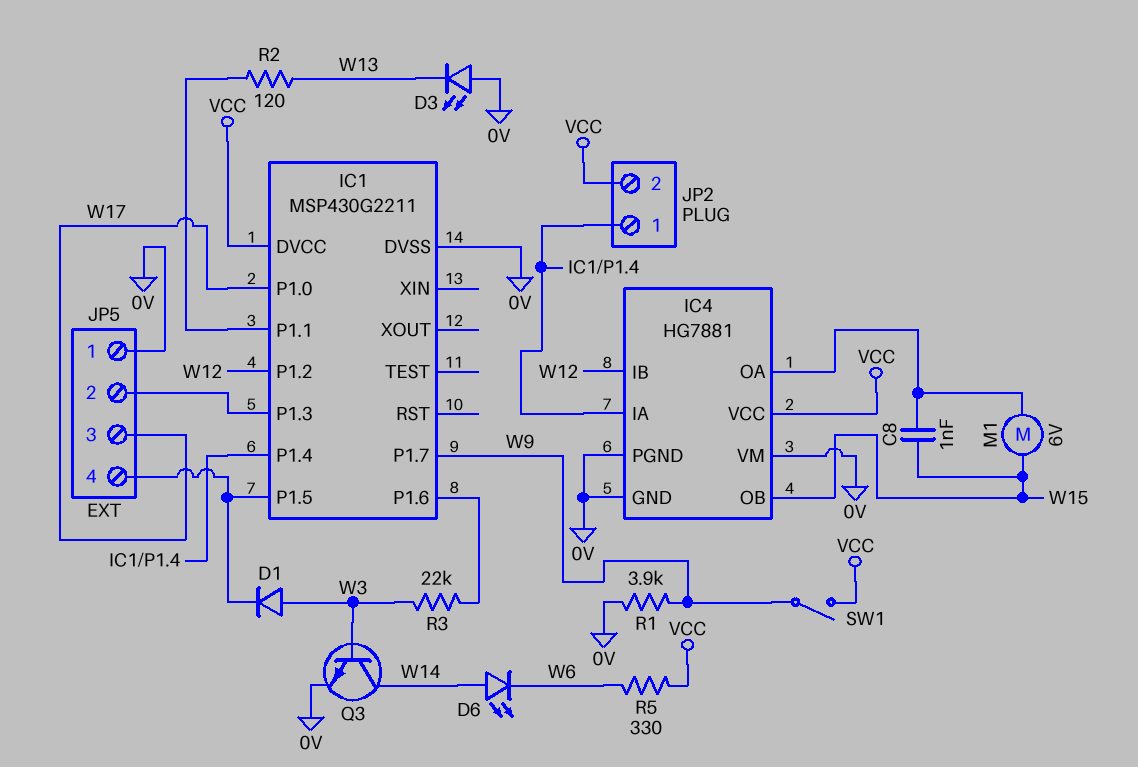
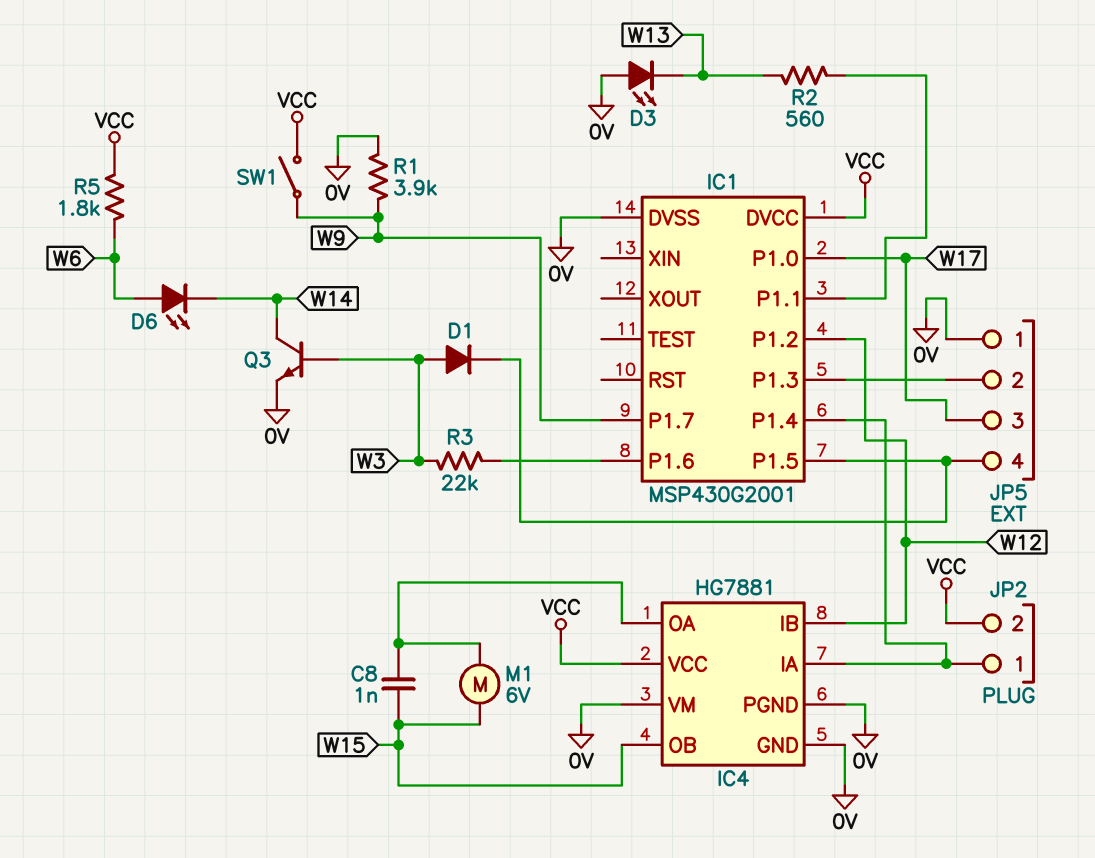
D6: LED (A W14, K W6) -> LED (A W6, K W14)
IC1: MSP430G2211 -> MSP430G2001
R2: 120 (IC1/P1.1, W13) -> 560 (IC1/P1.1, W13)
R5: 330 (VCC, W6) -> 1.8k (VCC, W6)

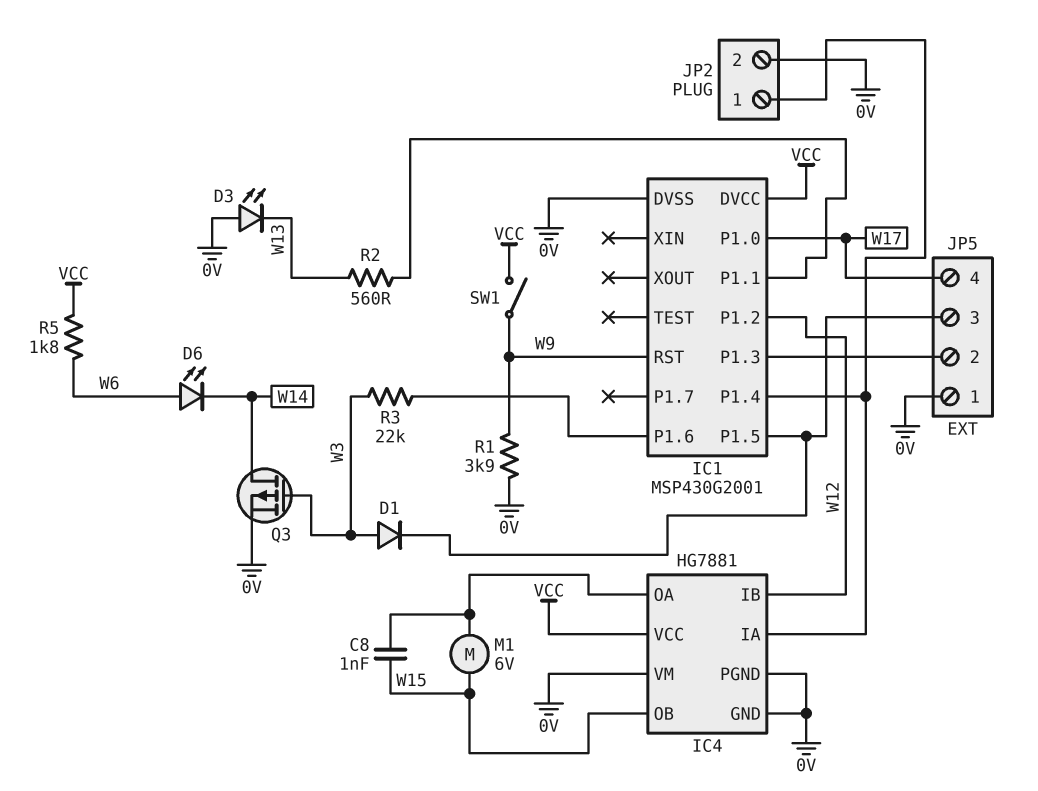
IC1 pin P1.7: W9 -> none
IC1 pin RST: none -> W9
JP2 pin 2: VCC -> 0V
JP5 pin 3: W17 -> IC1/P1.5
JP5 pin 4: IC1/P1.5 -> W17
Q3: NPN (B W3, C W14, E 0V) -> PMOS (G W3, D W14, S 0V)

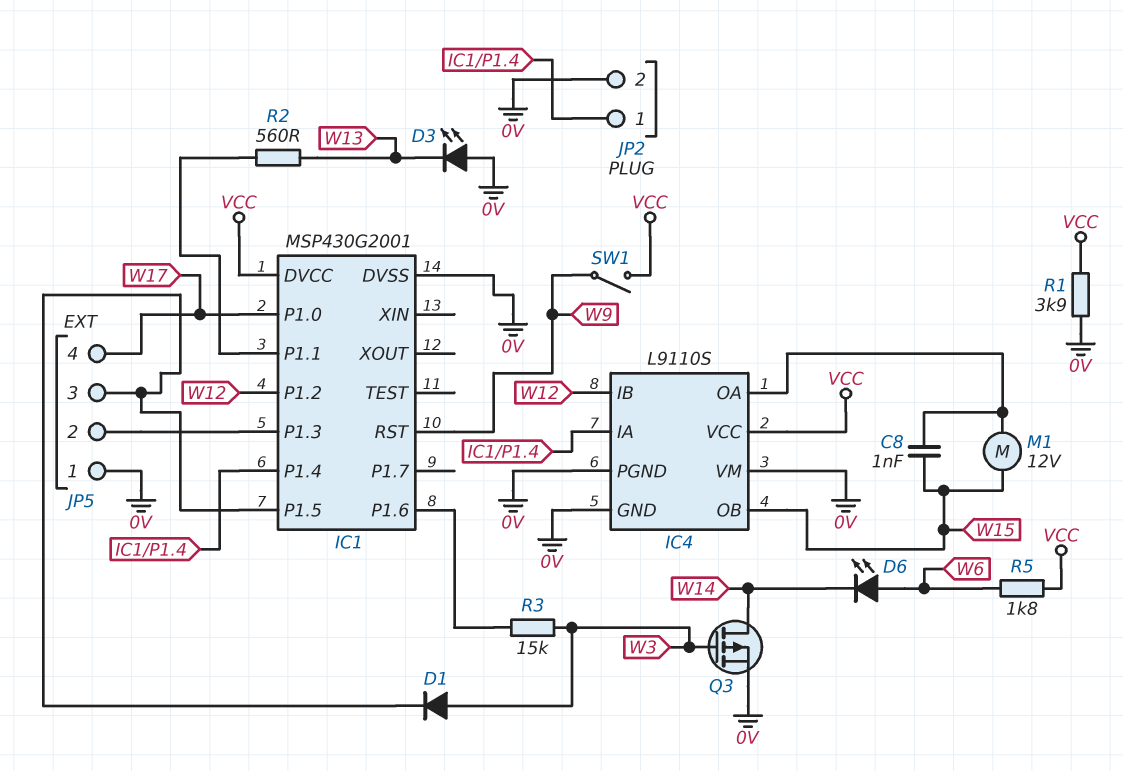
IC4: HG7881 -> L9110S
M1: motor 6V (IC4/OA, W15) -> motor 12V (IC4/OA, W15)
R1: 3.9k (0V, W9) -> 3.9k (0V, VCC)
R3: 22k (IC1/P1.6, W3) -> 15k (IC1/P1.6, W3)

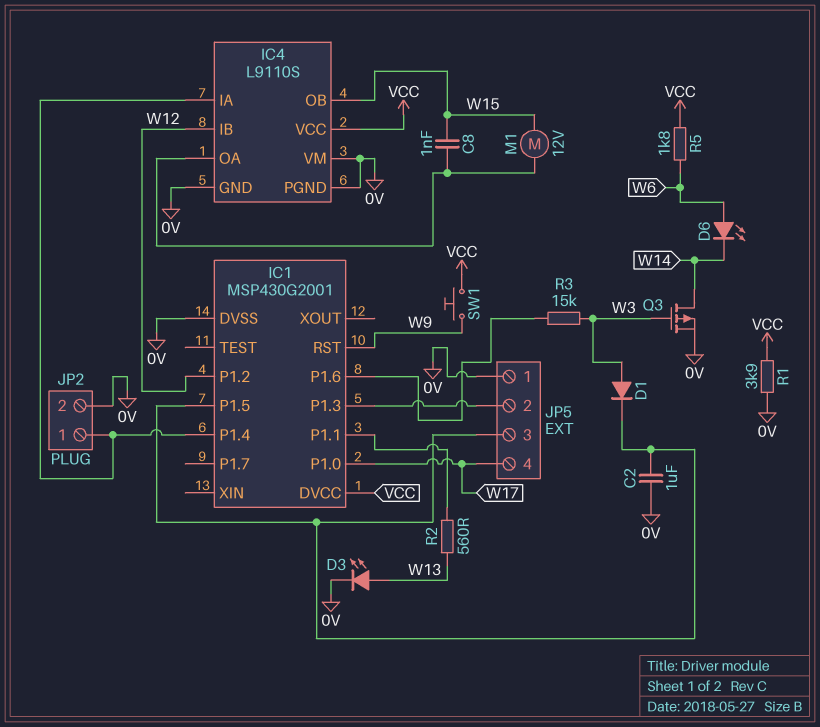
C2: none -> 1uF (0V, IC1/P1.5)
D3: LED (A 0V, K W13) -> LED (A W13, K 0V)
SW1: switch (VCC, W9) -> button (VCC, W9)

